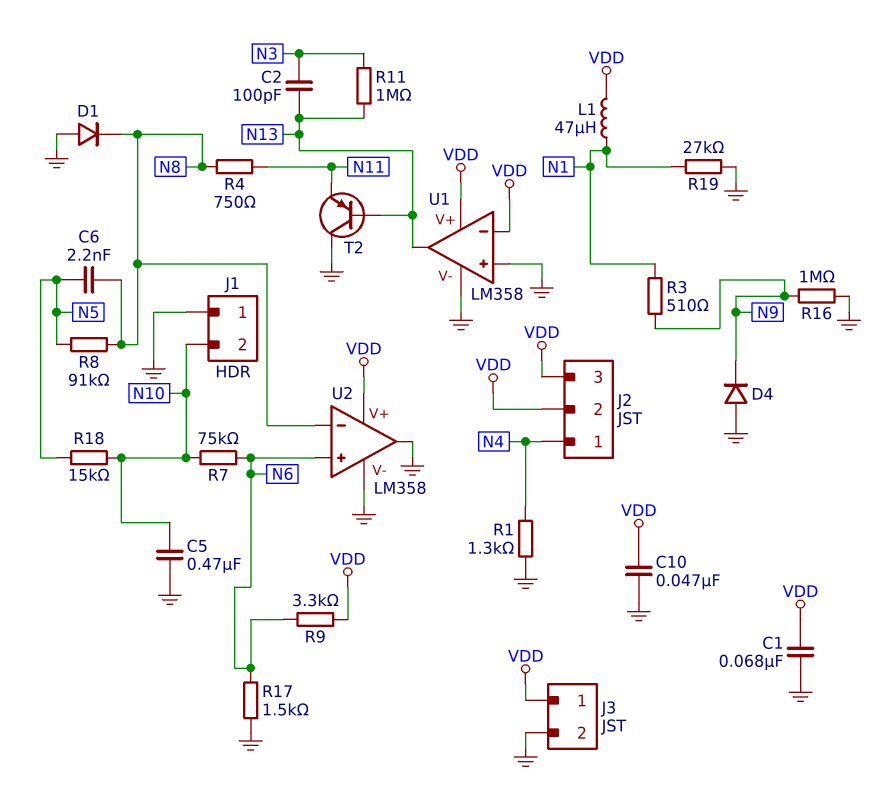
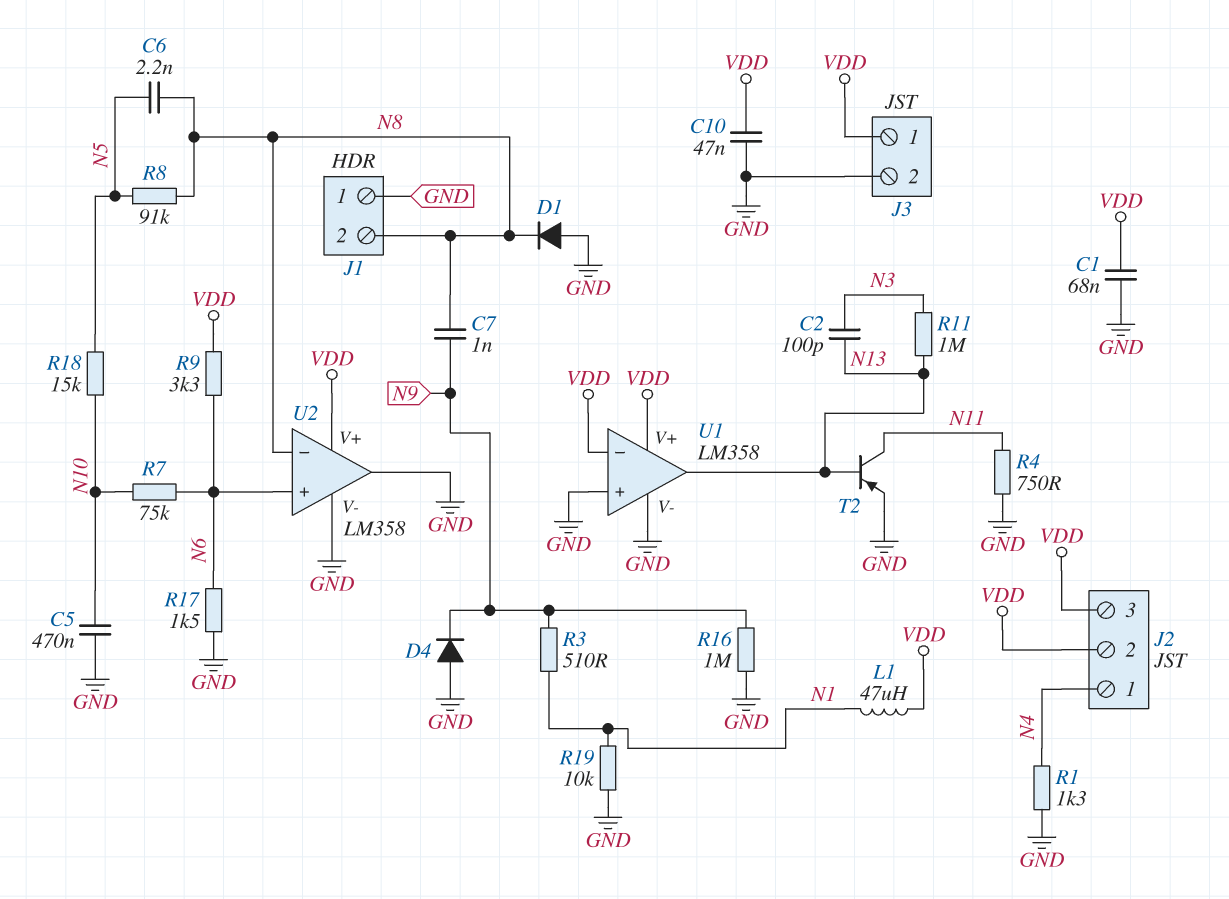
C7: none -> 1nF (N8, N9)
J1 pin 2: N10 -> N8
R4: 750 (N8, N11) -> 750 (GND, N11)
R19: 27k (GND, N1) -> 10k (GND, N1)
T2: PNP (B N13, C GND, E N11) -> PNP (B N13, C N11, E GND)

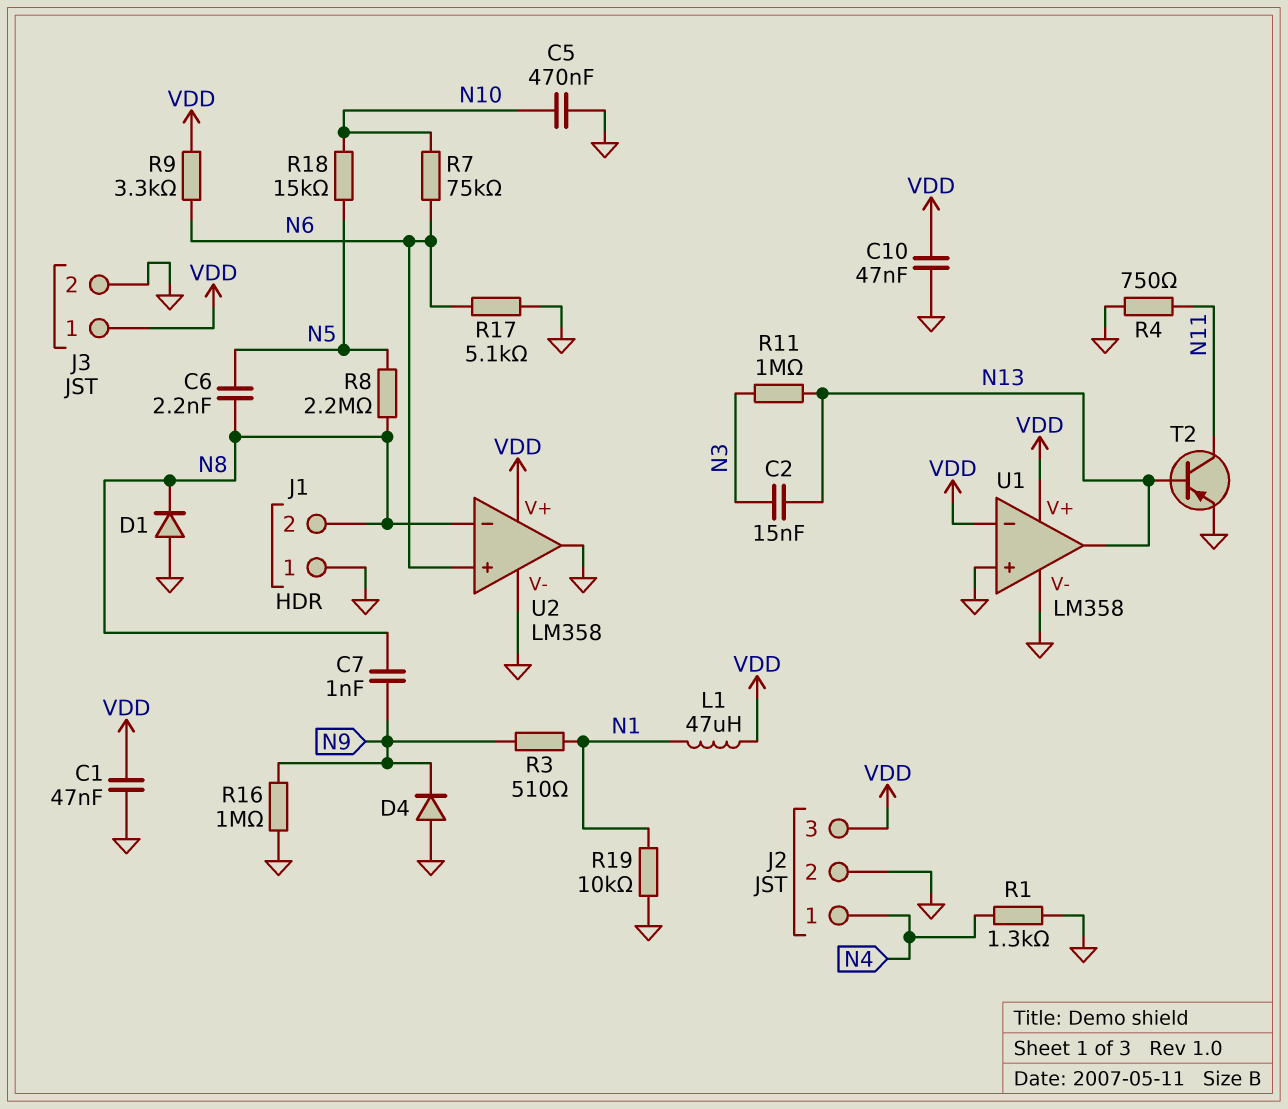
C1: 68nF (GND, VDD) -> 47nF (GND, VDD)
C2: 100pF (N3, N13) -> 15nF (N3, N13)
J2 pin 2: VDD -> GND
R8: 91k (N5, N8) -> 2.2M (N5, N8)
R17: 1.5k (GND, N6) -> 5.1k (GND, N6)

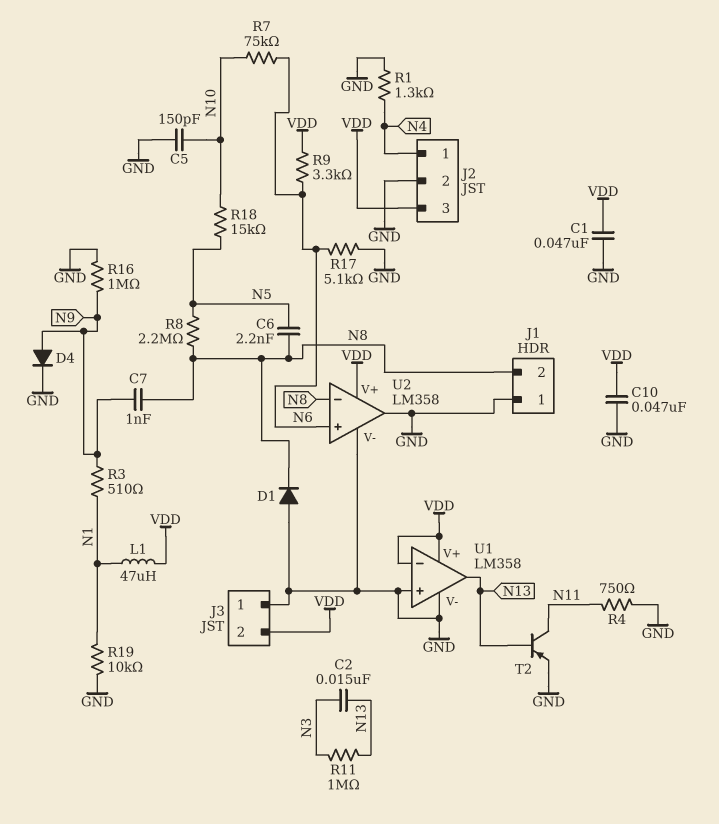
C5: 470nF (GND, N10) -> 150pF (GND, N10)
D4: diode (A GND, K N9) -> diode (A N9, K GND)
J3 pin 1: VDD -> GND
J3 pin 2: GND -> VDD

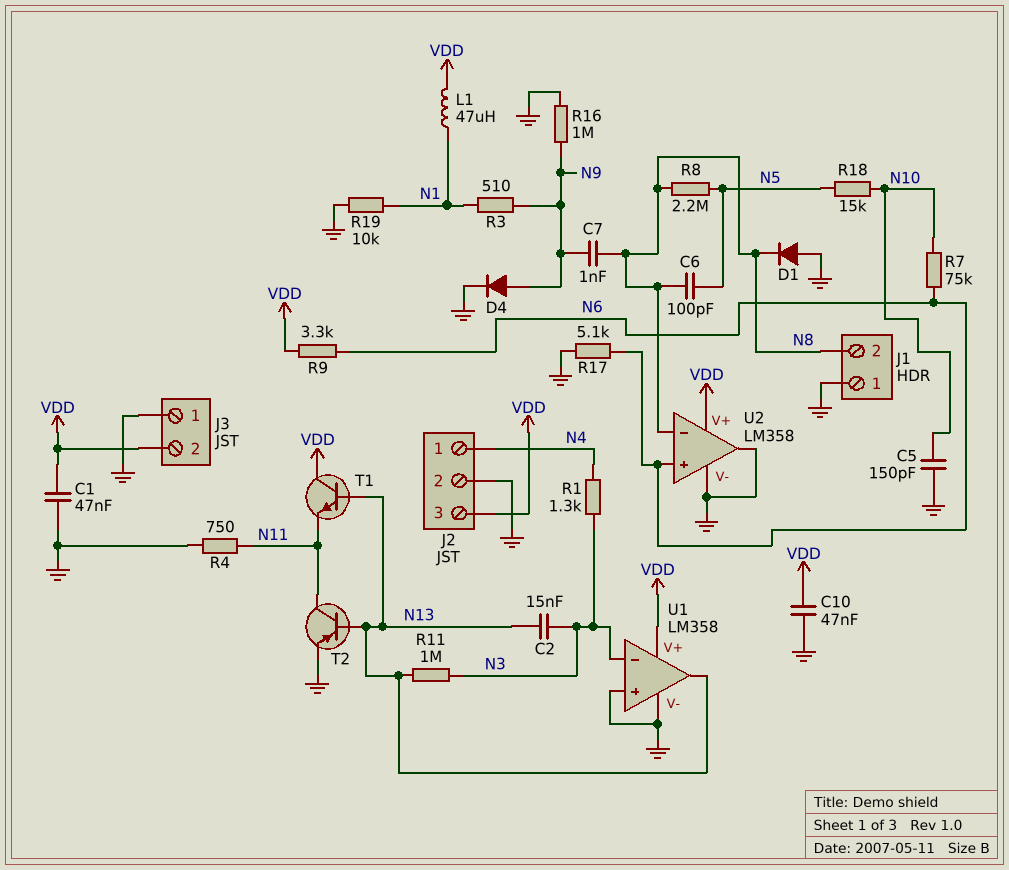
C6: 2.2nF (N5, N8) -> 100pF (N5, N8)
R1: 1.3k (GND, N4) -> 1.3k (N3, N4)
T1: none -> NPN (B N13, C VDD, E N11)
U1 pin in-: VDD -> N3

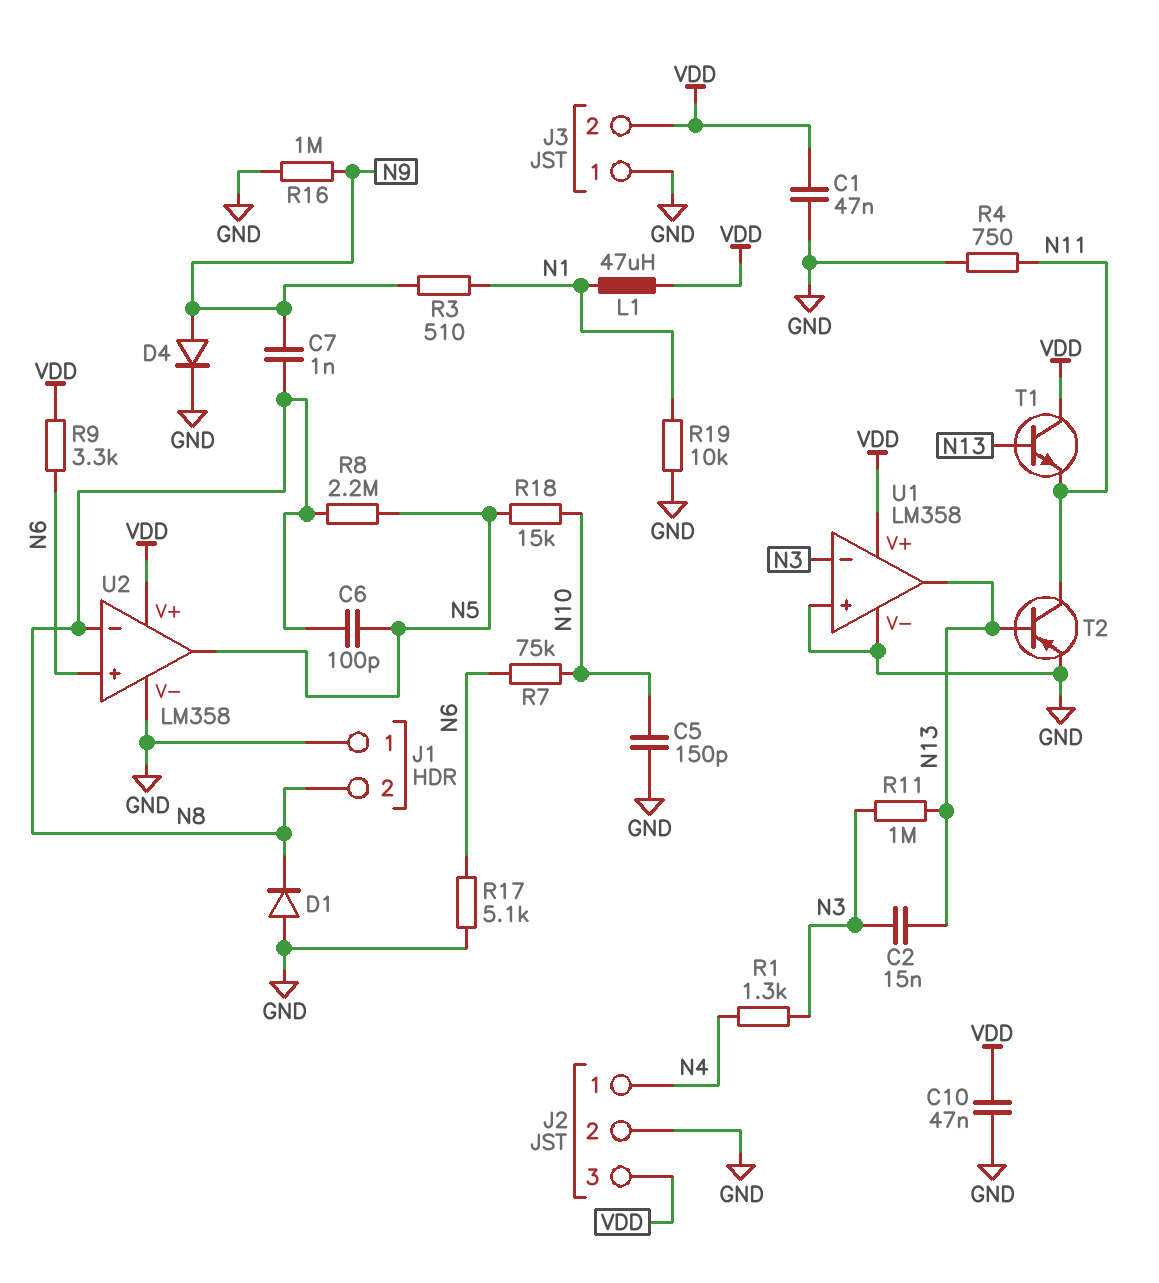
U2 pin out: GND -> N5

